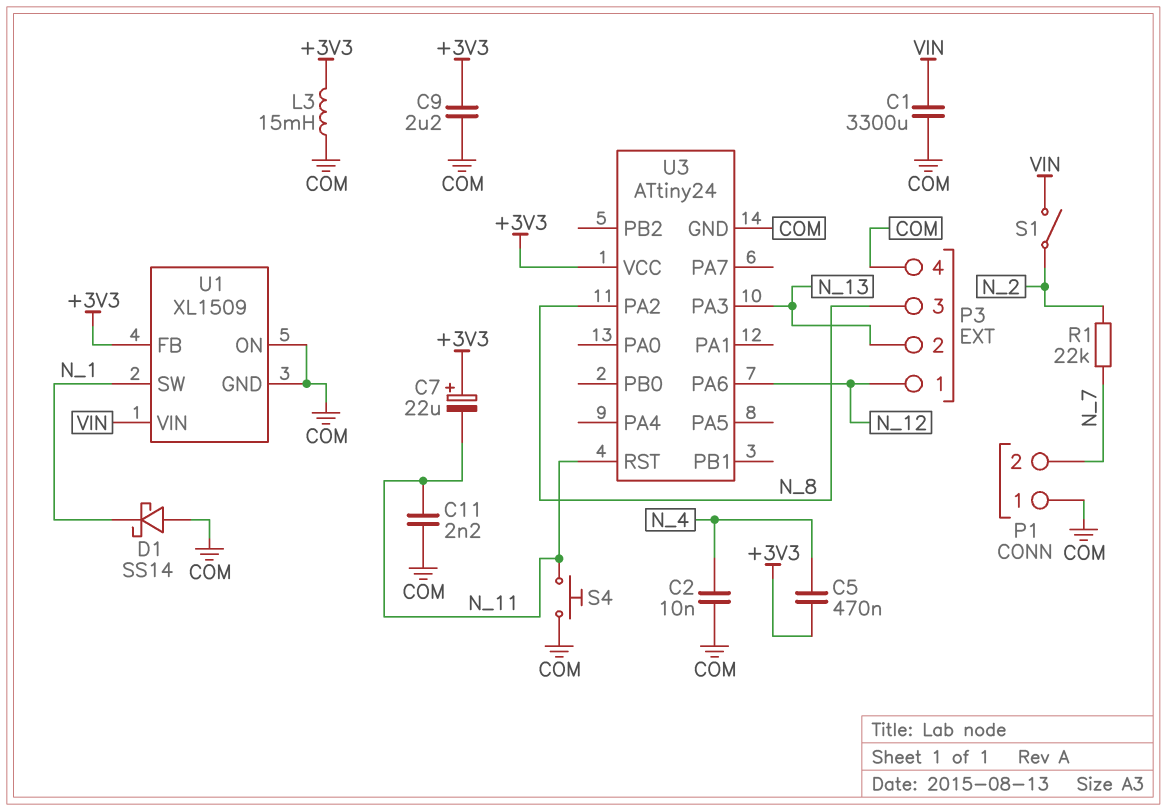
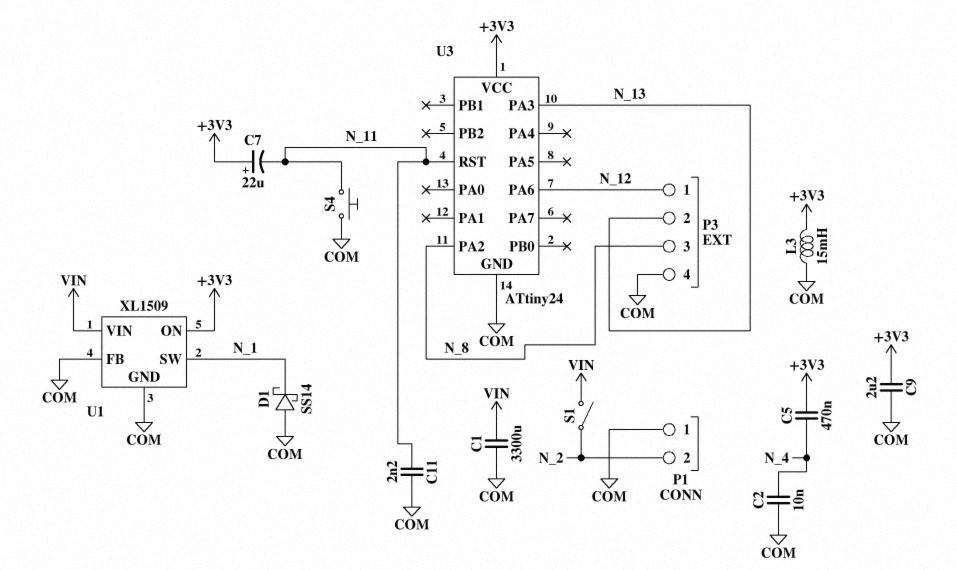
P1 pin 2: N_7 -> N_2
R1: 22k (N_2, N_7) -> none
U1 pin FB: +3V3 -> COM
U1 pin ON: COM -> +3V3

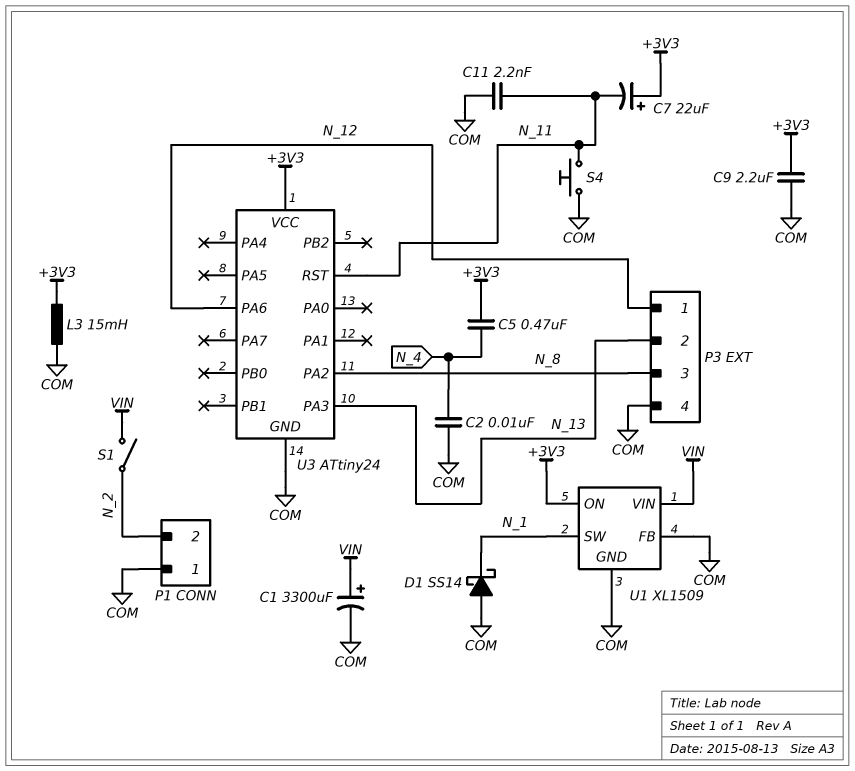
C1: 3300uF (COM, VIN) -> 3300uF (plus VIN, minus COM)

